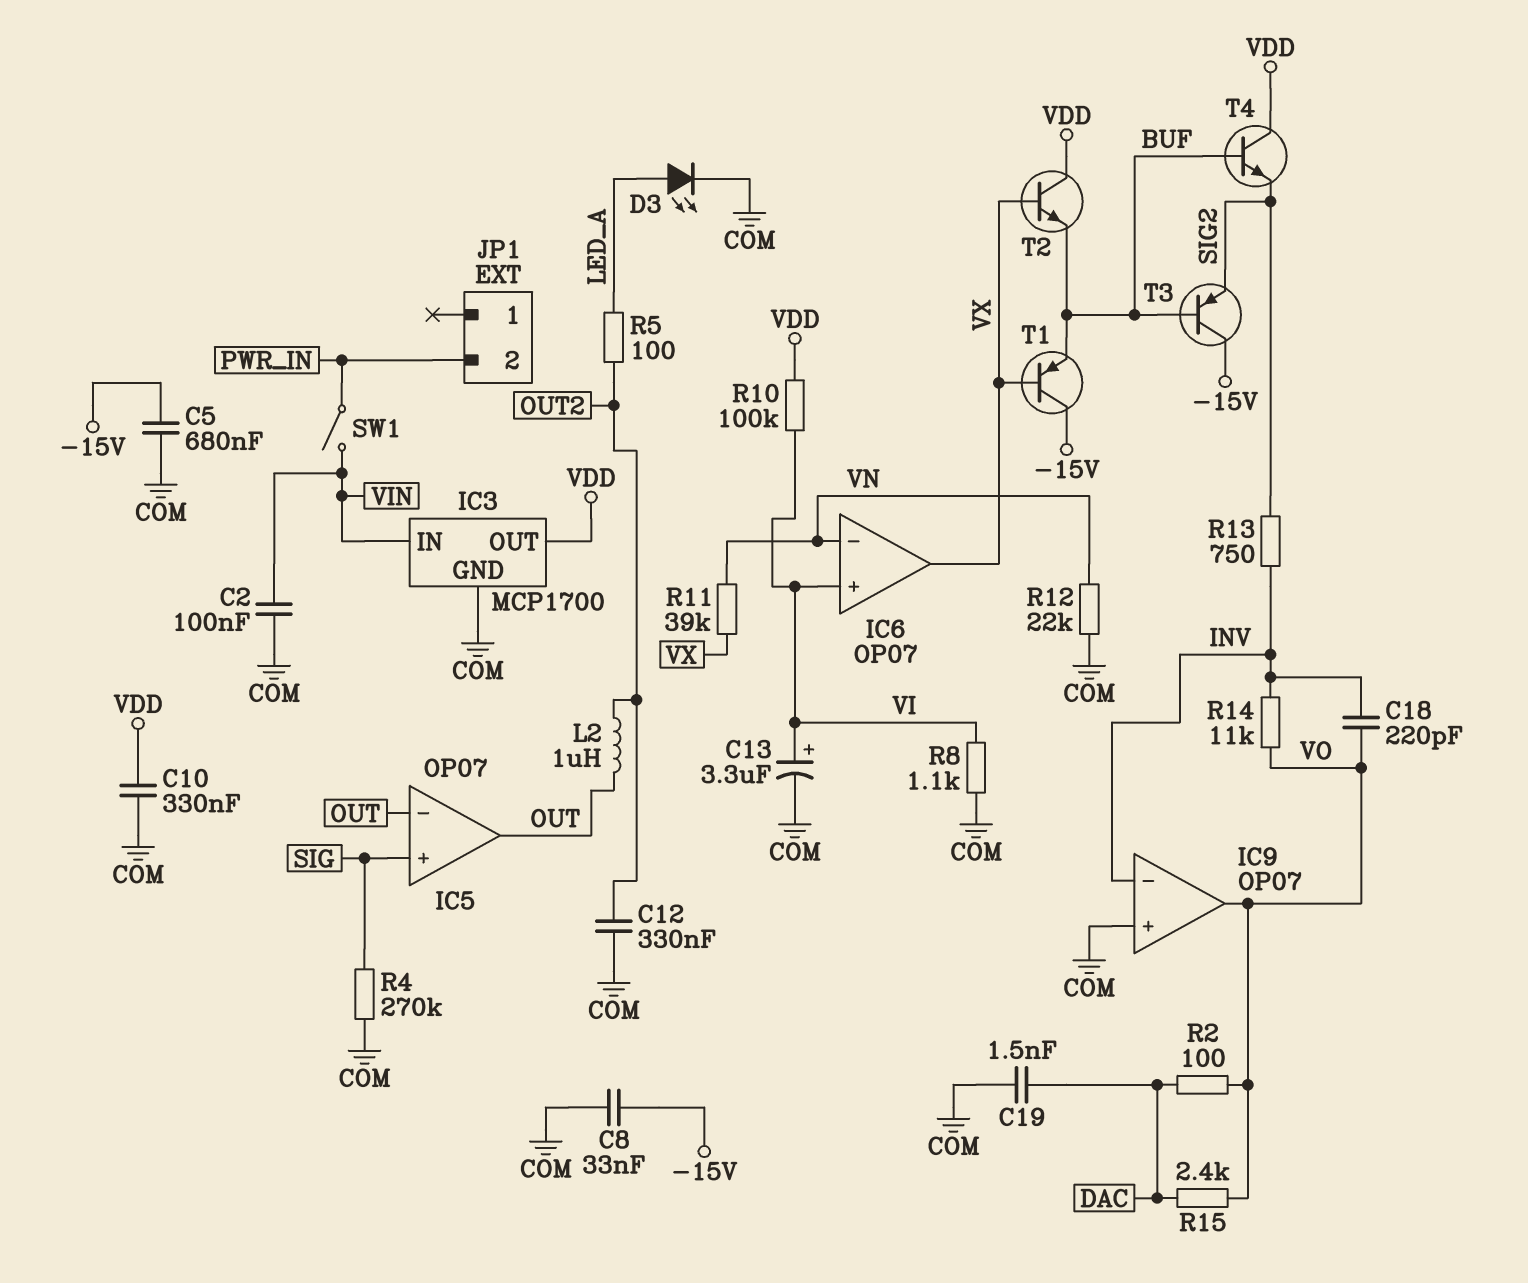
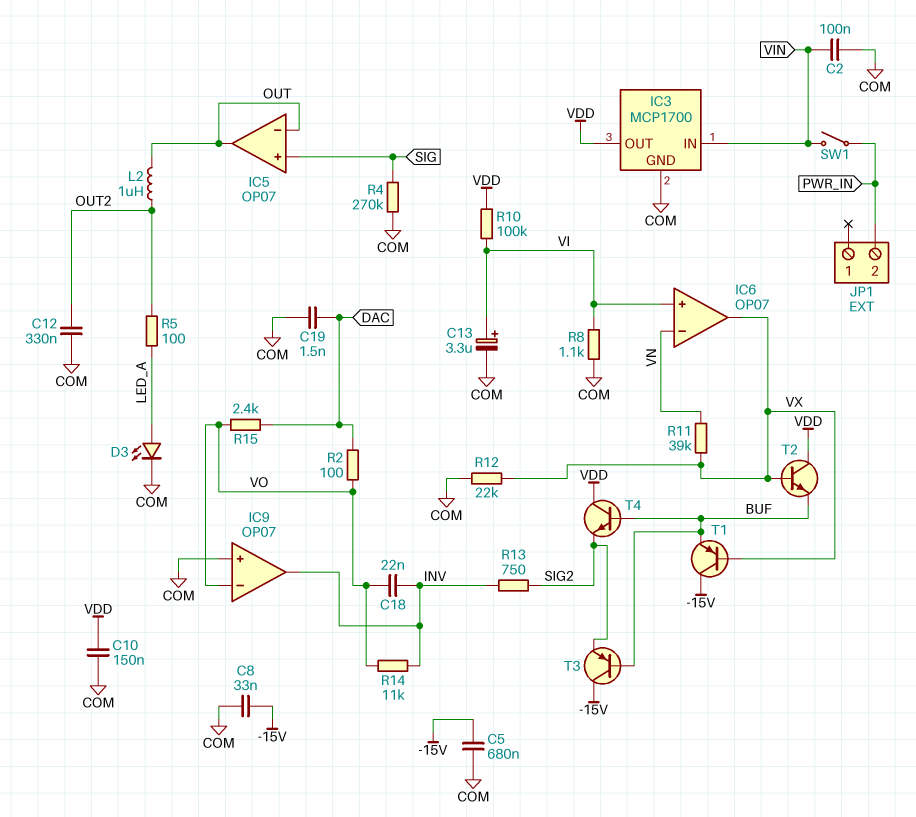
C10: 330nF (COM, VDD) -> 150nF (COM, VDD)
C18: 220pF (INV, VO) -> 22nF (INV, VO)
IC9 pin in-: INV -> VO
IC9 pin out: VO -> INV
R12: 22k (COM, VN) -> 22k (COM, VX)

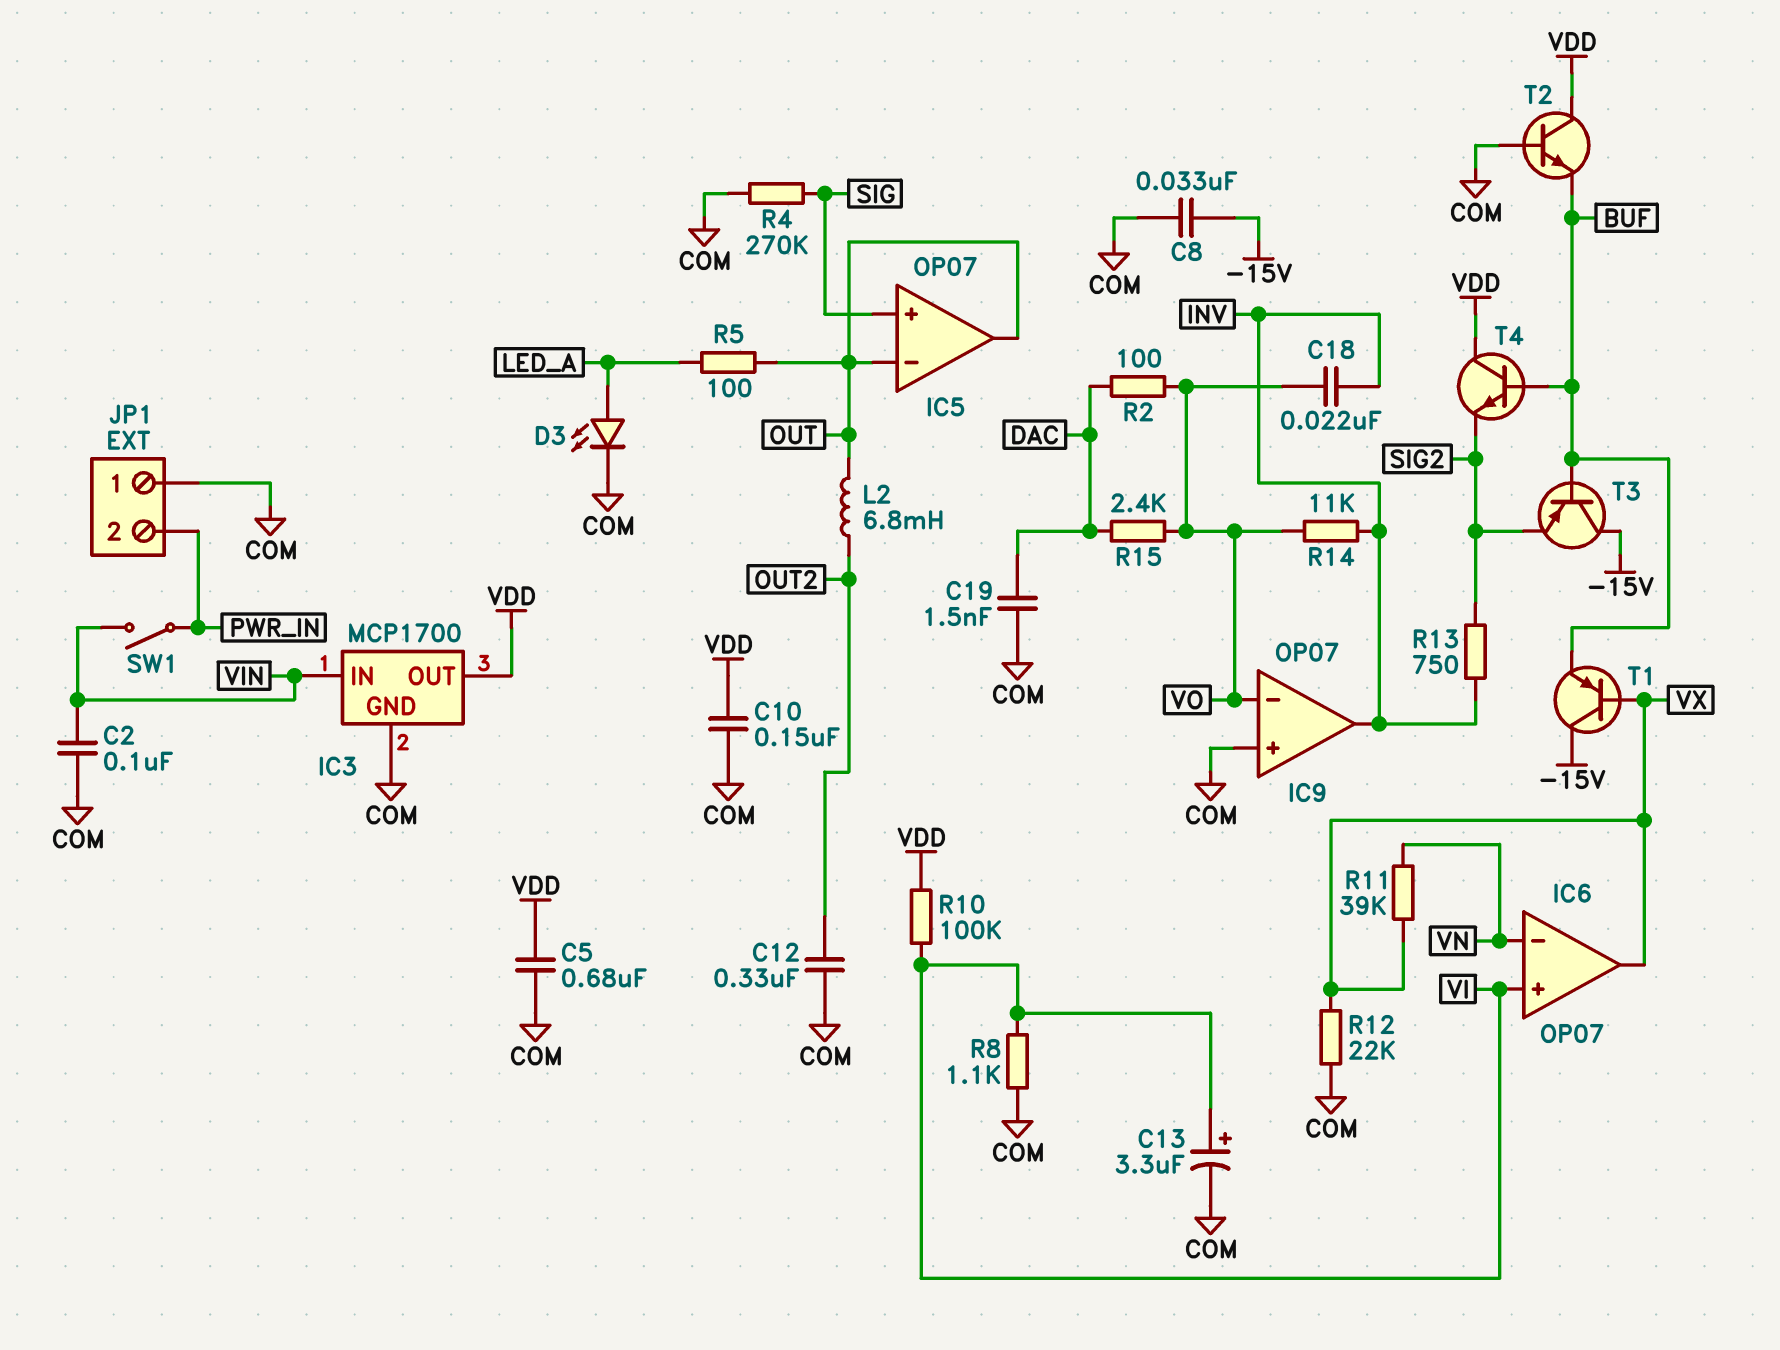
C5: 680nF (-15V, COM) -> 680nF (COM, VDD)
JP1 pin 1: none -> COM
L2: 1uH (OUT, OUT2) -> 6.8mH (OUT, OUT2)
R5: 100 (LED_A, OUT2) -> 100 (LED_A, OUT)
T2: NPN (B VX, C VDD, E BUF) -> NPN (B COM, C VDD, E BUF)

